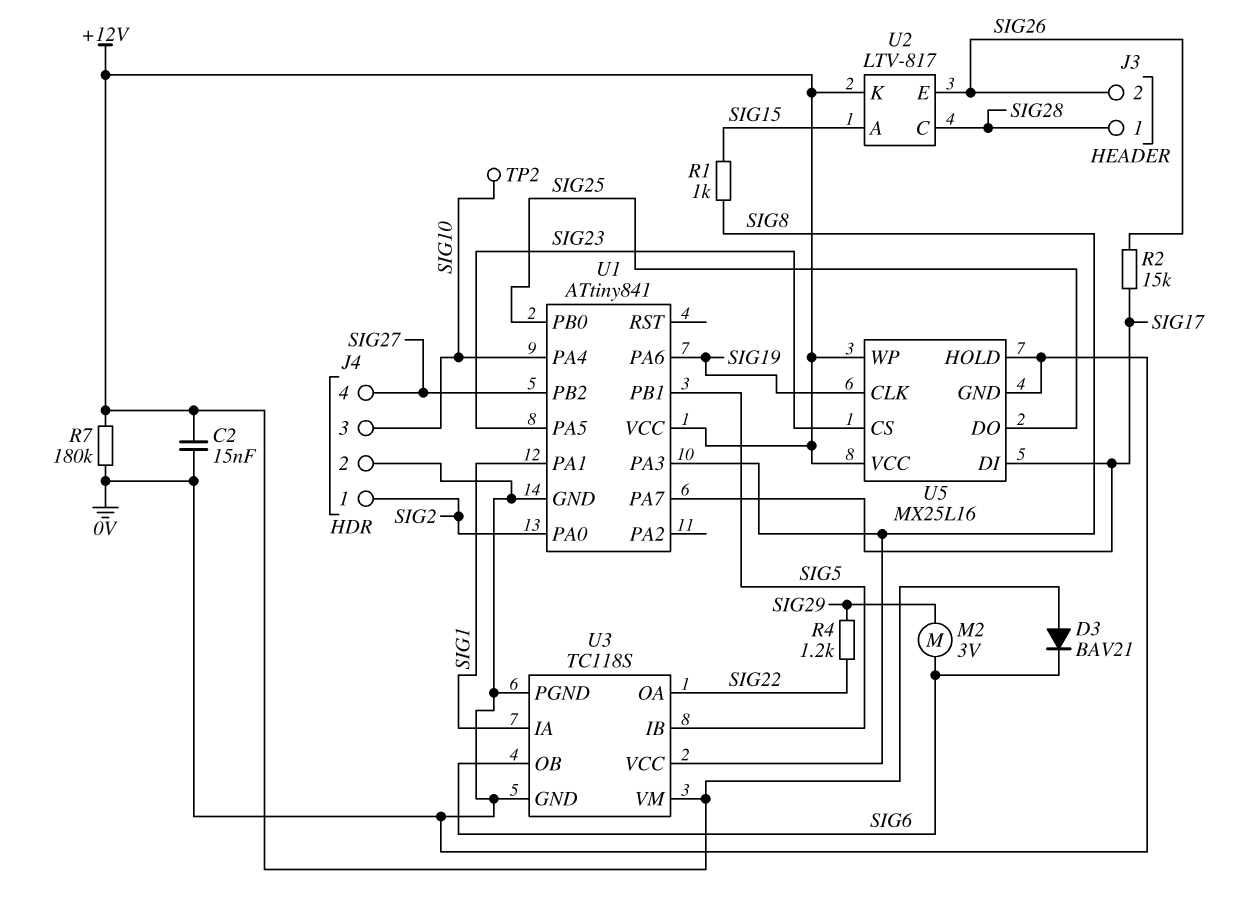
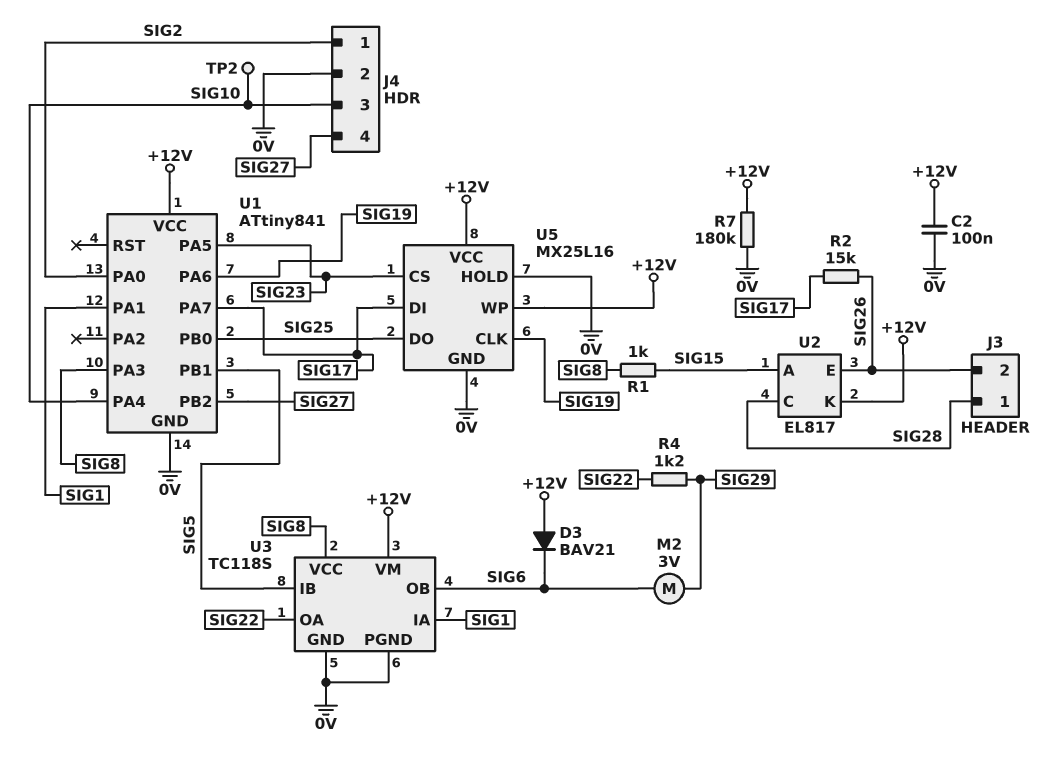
C2: 15nF (+12V, 0V) -> 100nF (+12V, 0V)
U2: LTV-817 -> EL817

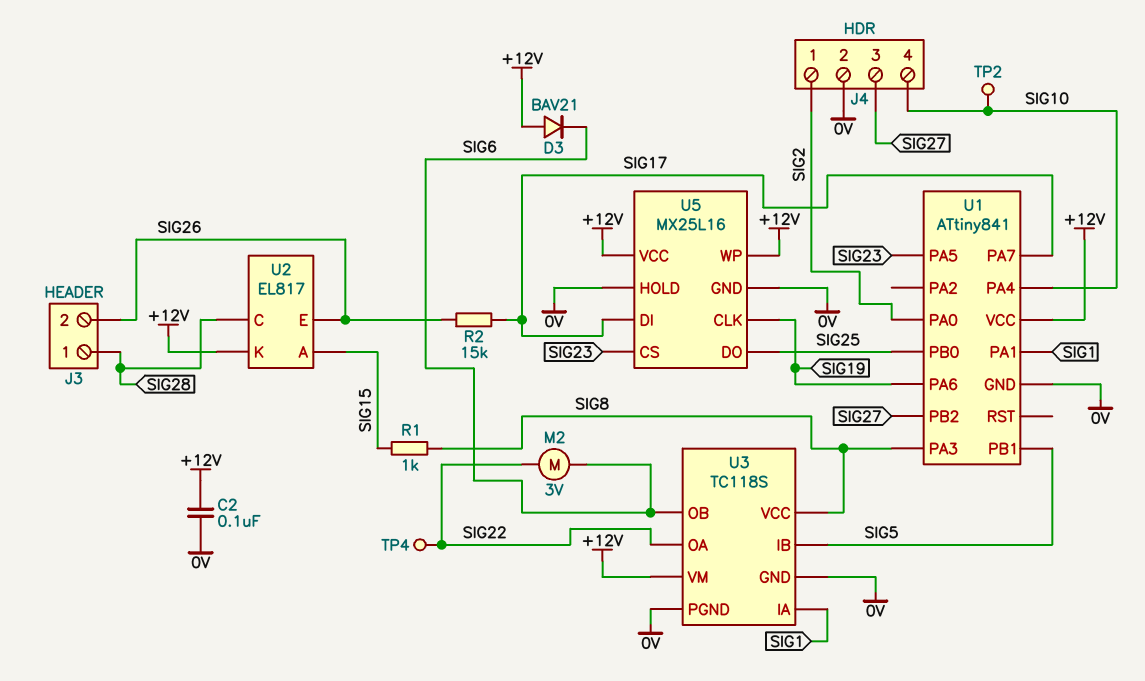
J4 pin 3: SIG10 -> SIG27
J4 pin 4: SIG27 -> SIG10
M2: motor 3V (SIG6, SIG29) -> motor 3V (SIG6, SIG22)
R4: 1.2k (SIG22, SIG29) -> none
R7: 180k (+12V, 0V) -> none
TP4: none -> test point (SIG22)

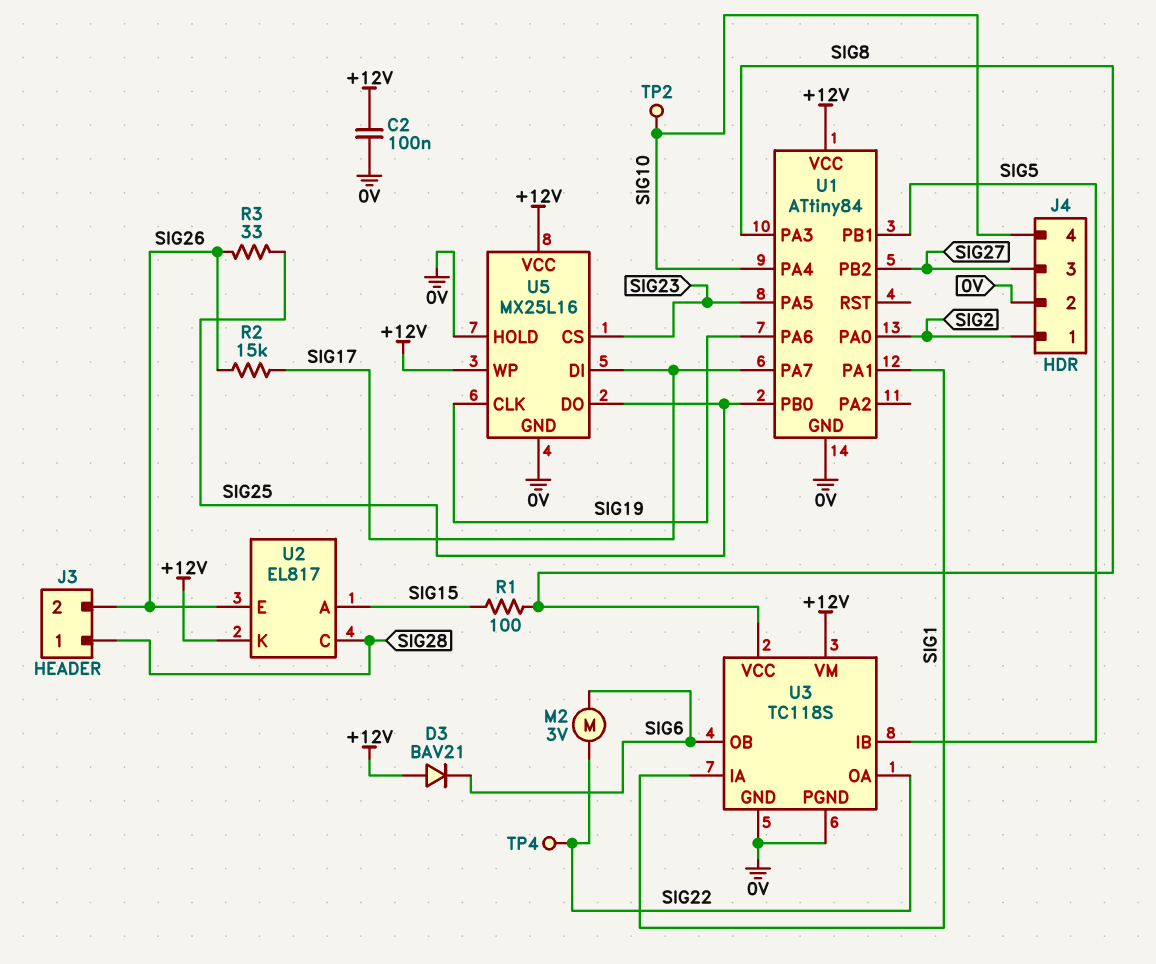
R1: 1k (SIG8, SIG15) -> 100 (SIG8, SIG15)
R3: none -> 33 (SIG25, SIG26)
U1: ATtiny841 -> ATtiny84

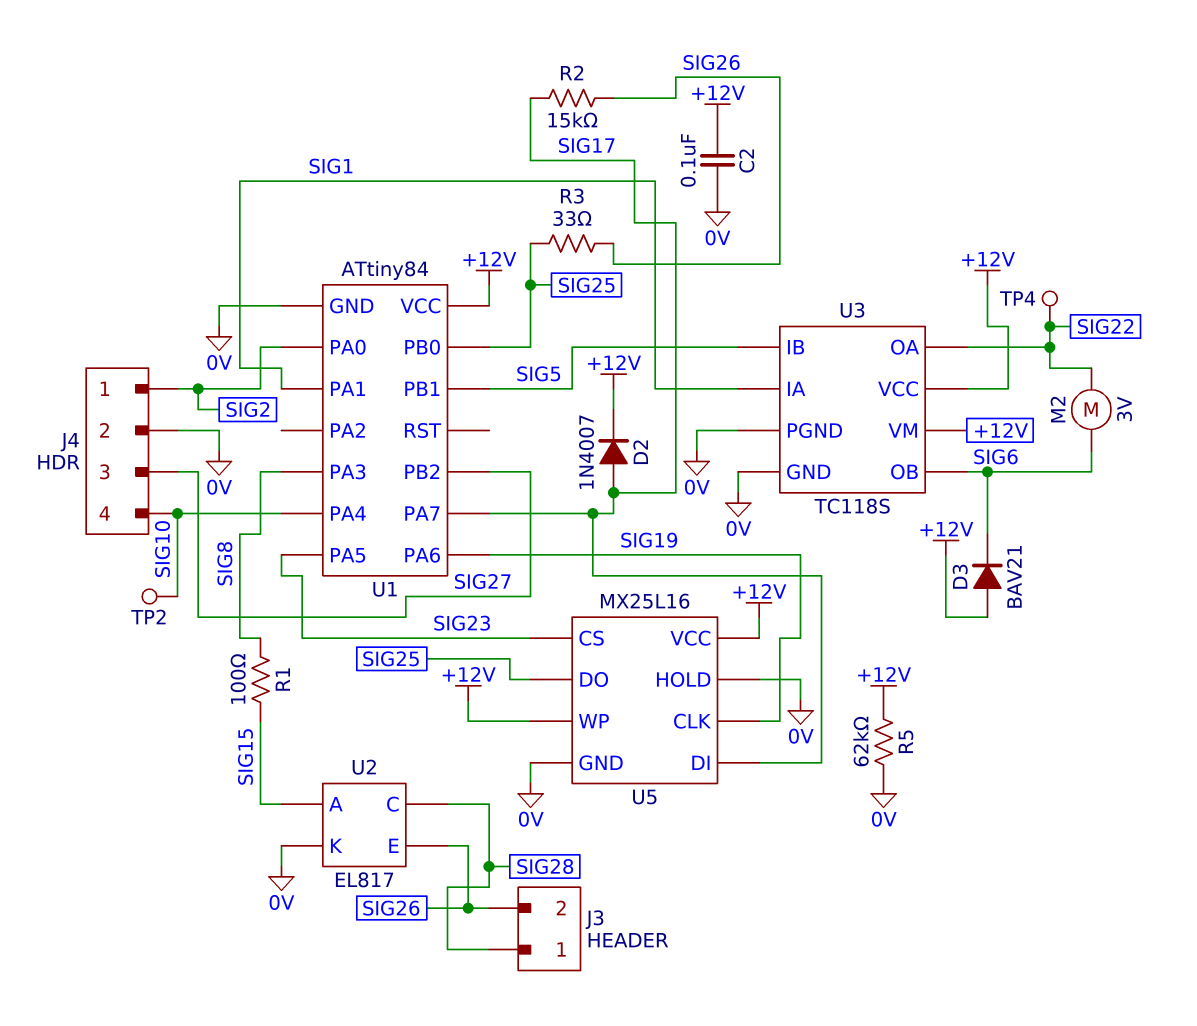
D2: none -> diode 1N4007 (A SIG17, K +12V)
R5: none -> 62k (+12V, 0V)
U2 pin K: +12V -> 0V
U3 pin VCC: SIG8 -> +12V

